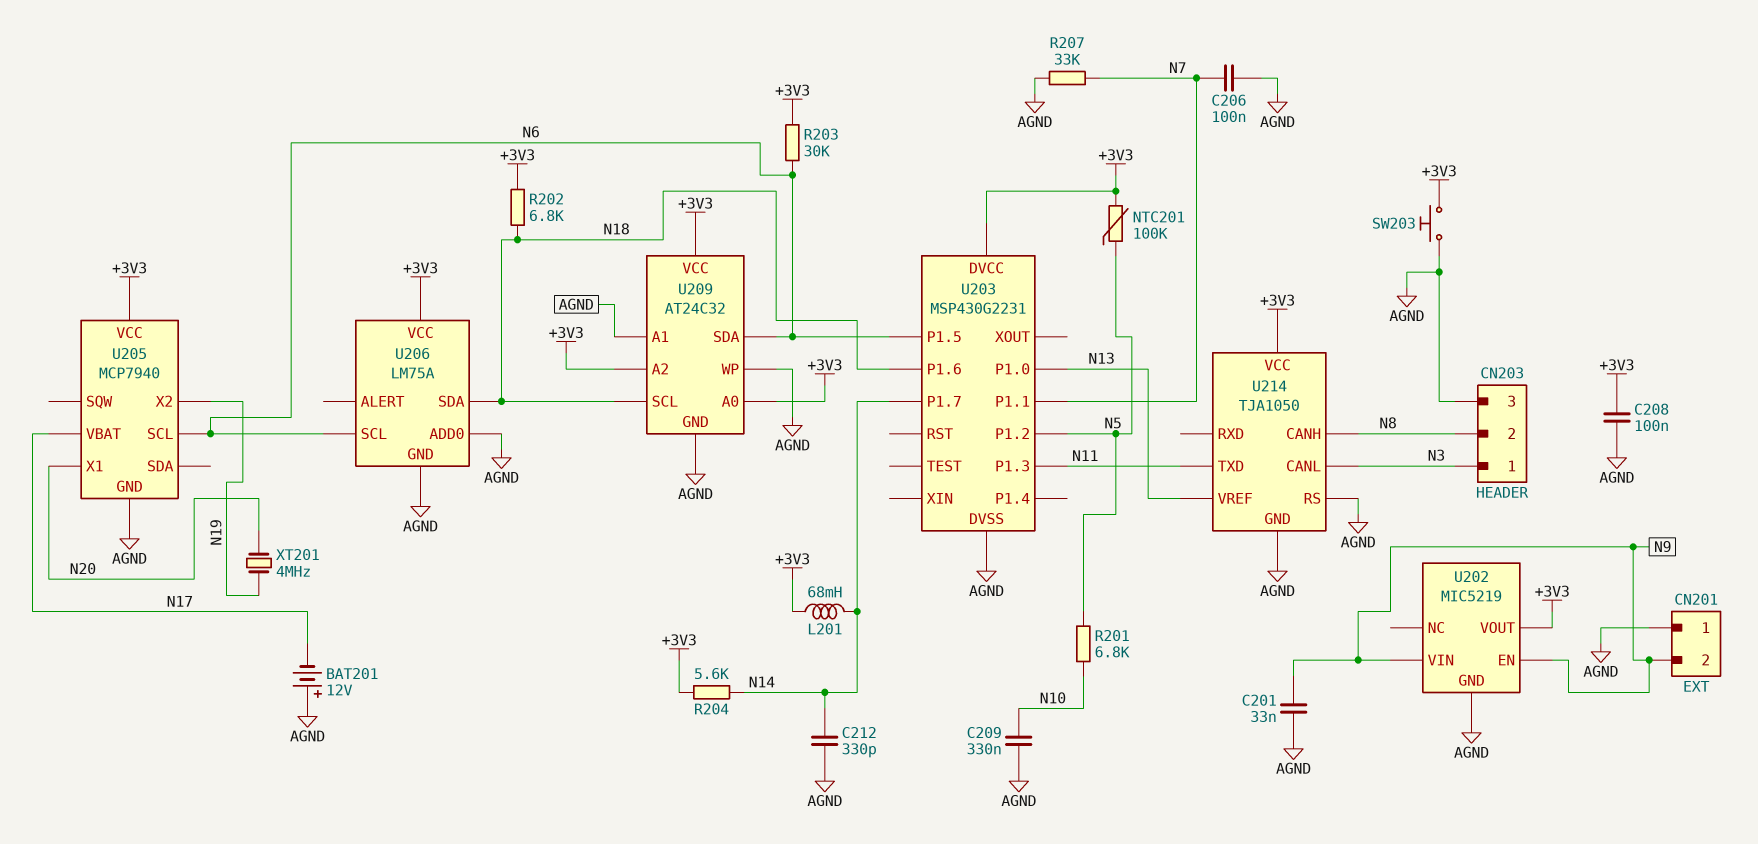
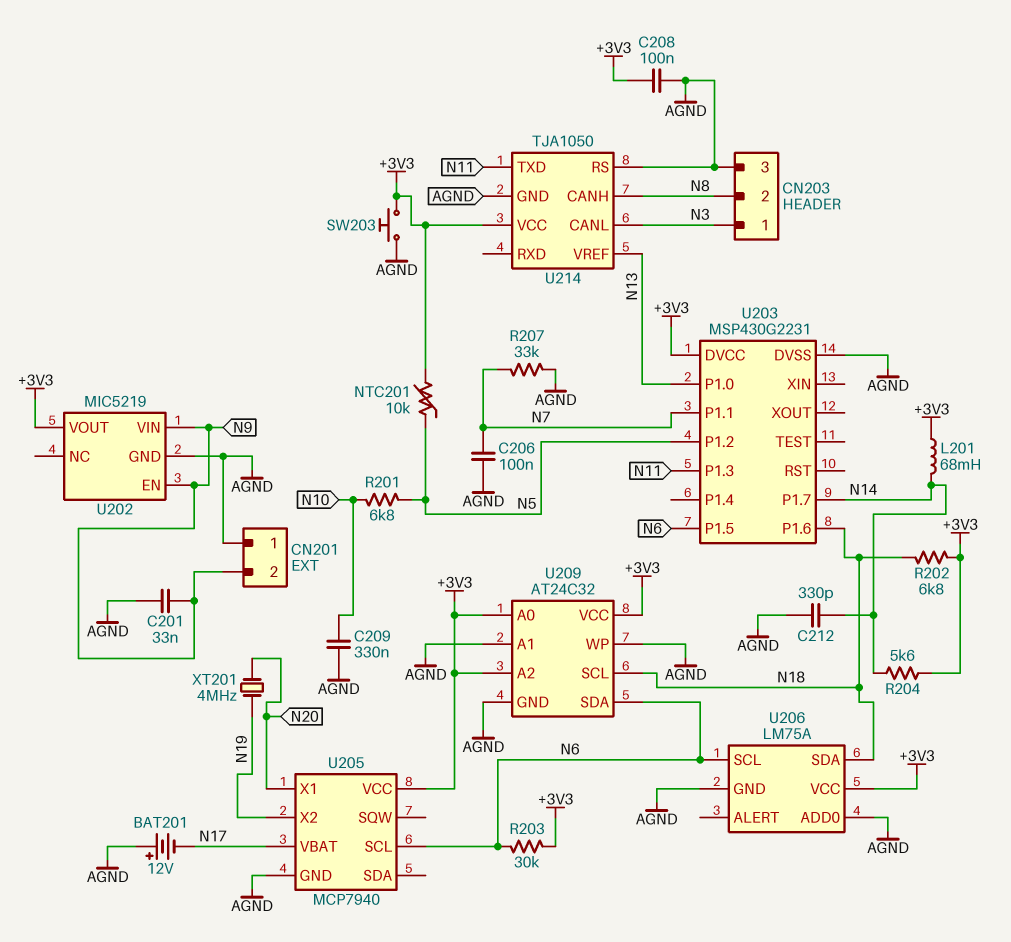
NTC201: 100k (+3V3, N5) -> 10k (+3V3, N5)

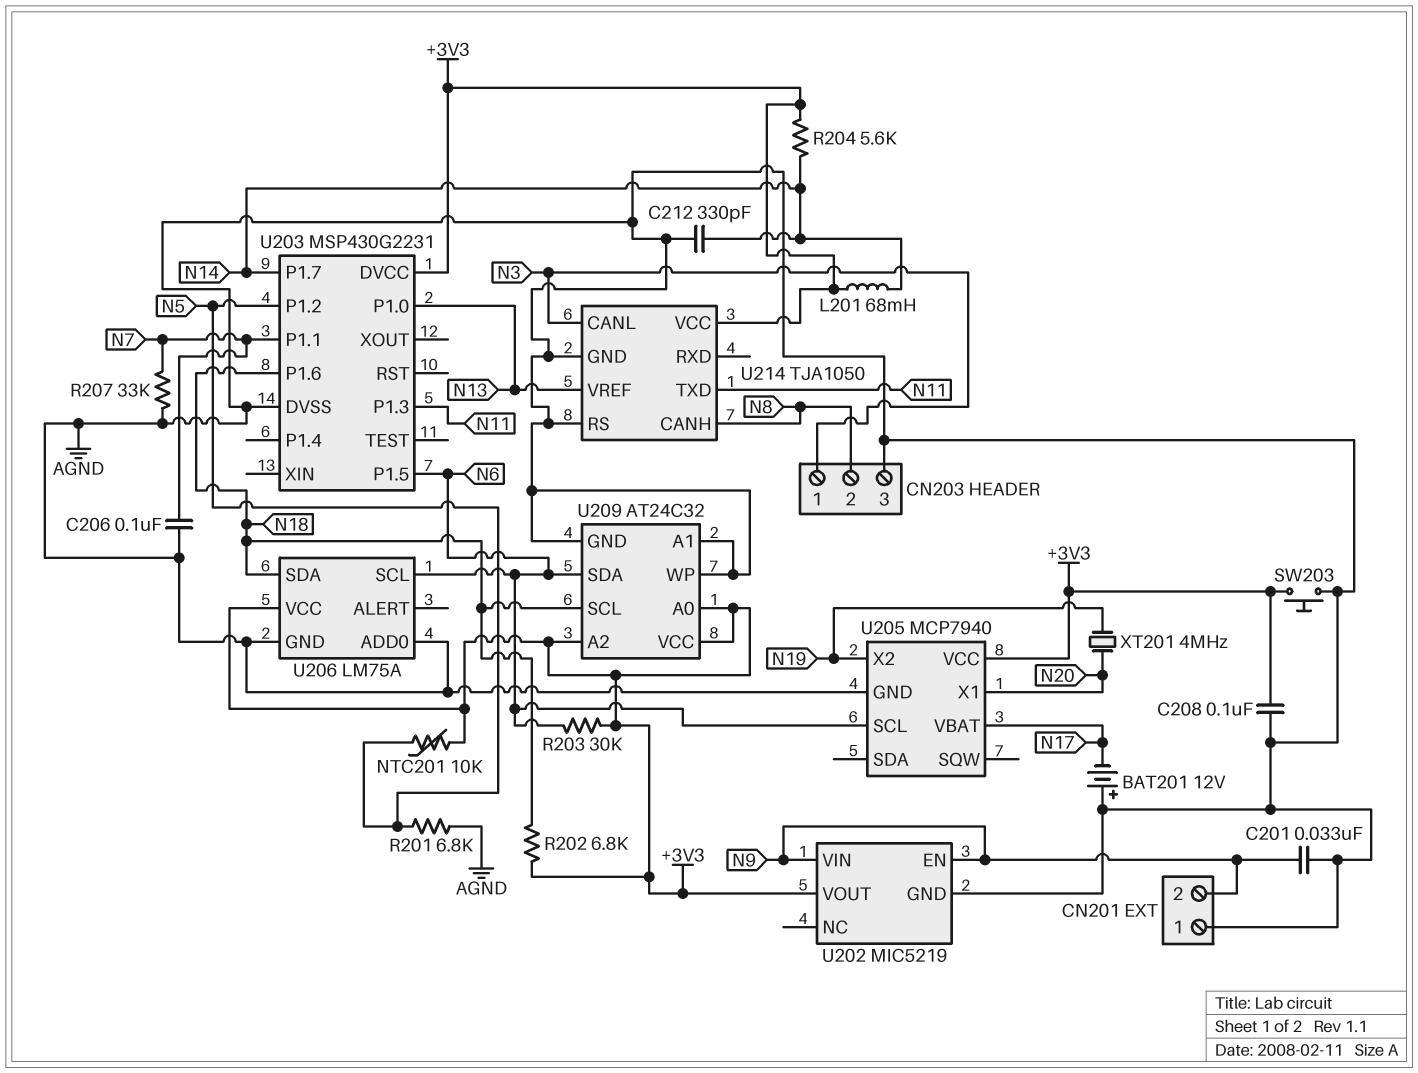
C209: 330nF (AGND, N10) -> none
R201: 6.8k (N5, N10) -> 6.8k (AGND, N5)

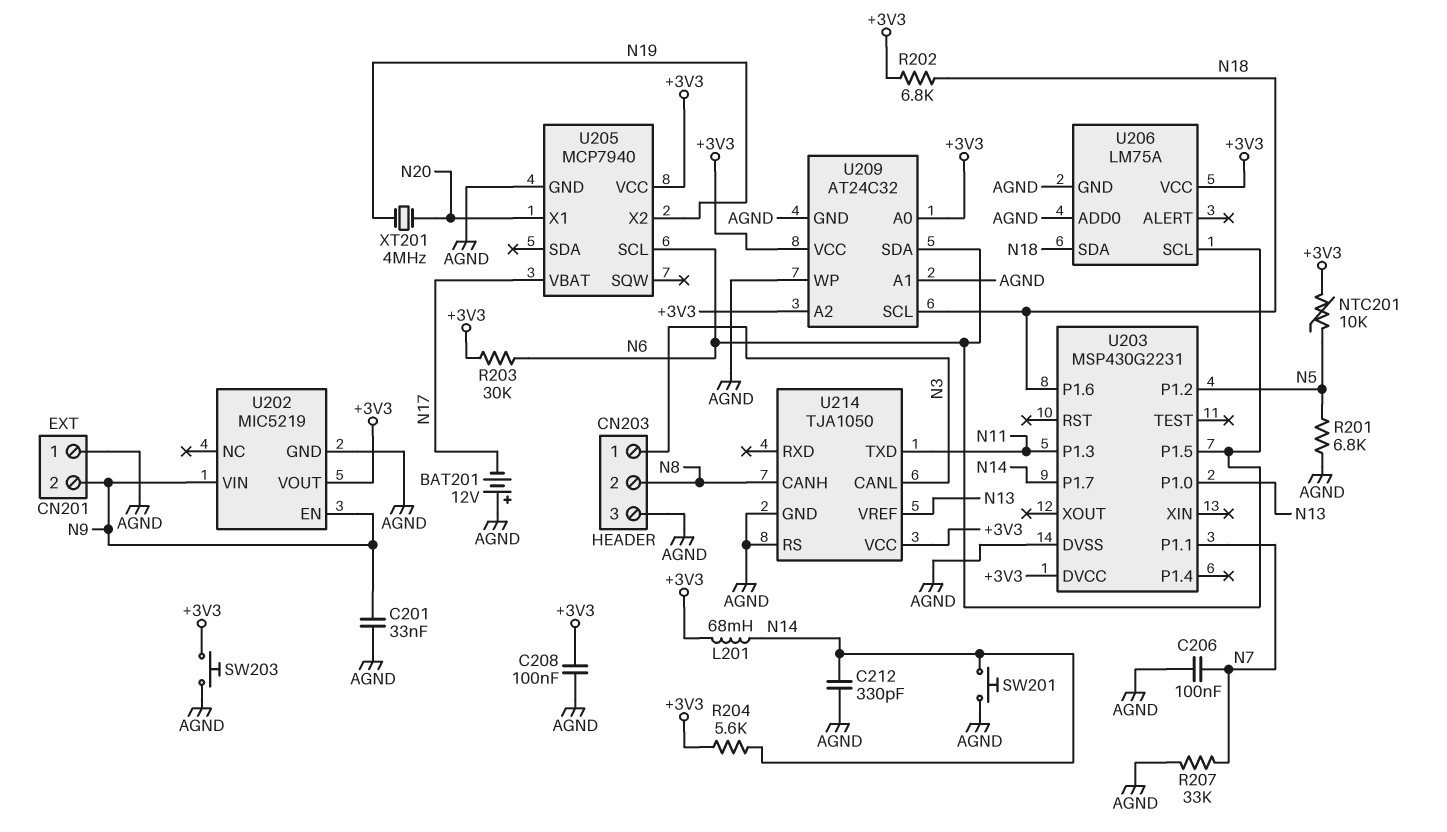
SW201: none -> button (AGND, N14)

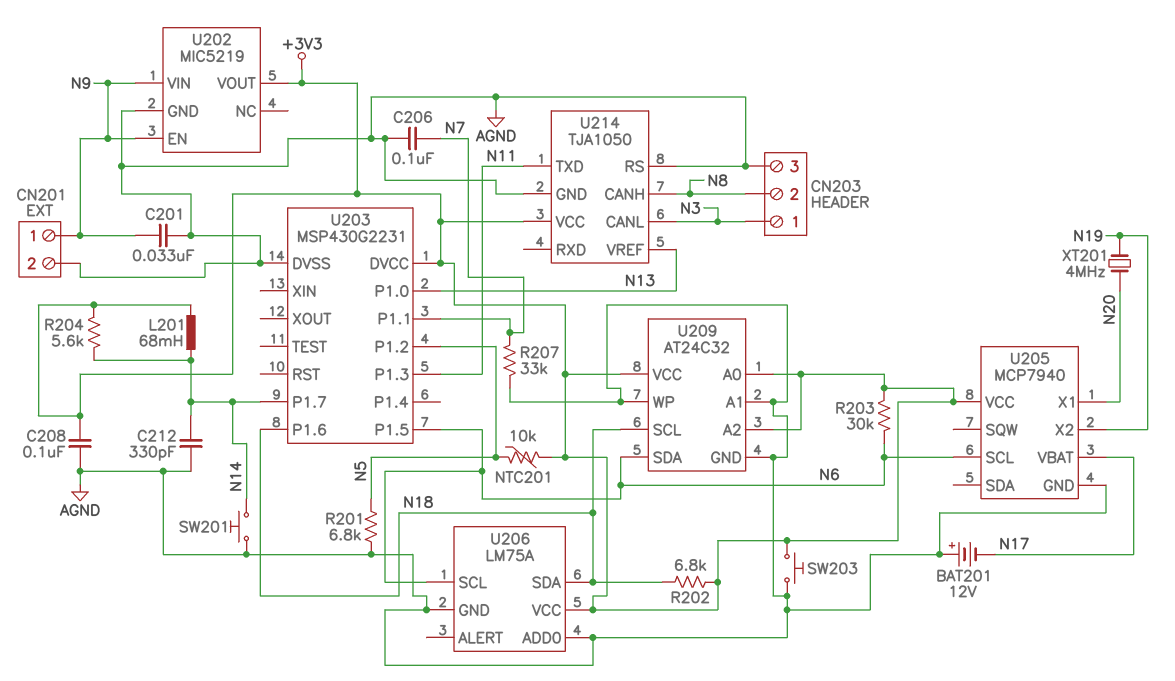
CN201 pin 1: AGND -> N9
CN201 pin 2: N9 -> AGND

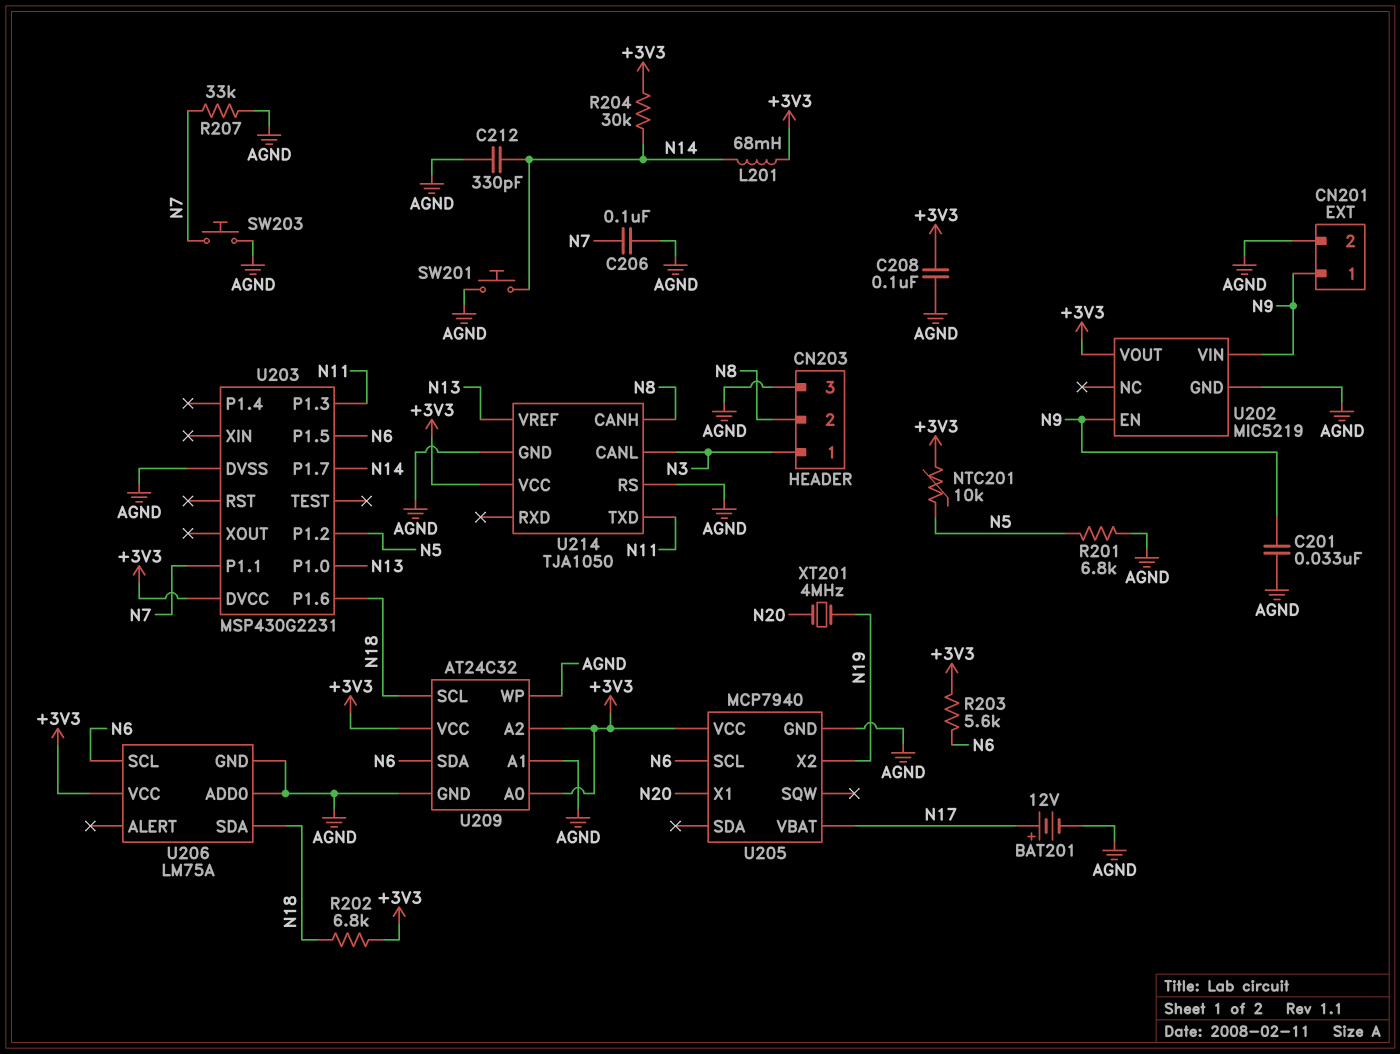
BAT201: 12V (plus AGND, minus N17) -> 12V (plus N17, minus AGND)
R203: 30k (+3V3, N6) -> 5.6k (+3V3, N6)
R204: 5.6k (+3V3, N14) -> 30k (+3V3, N14)
SW203: button (+3V3, AGND) -> button (AGND, N7)

